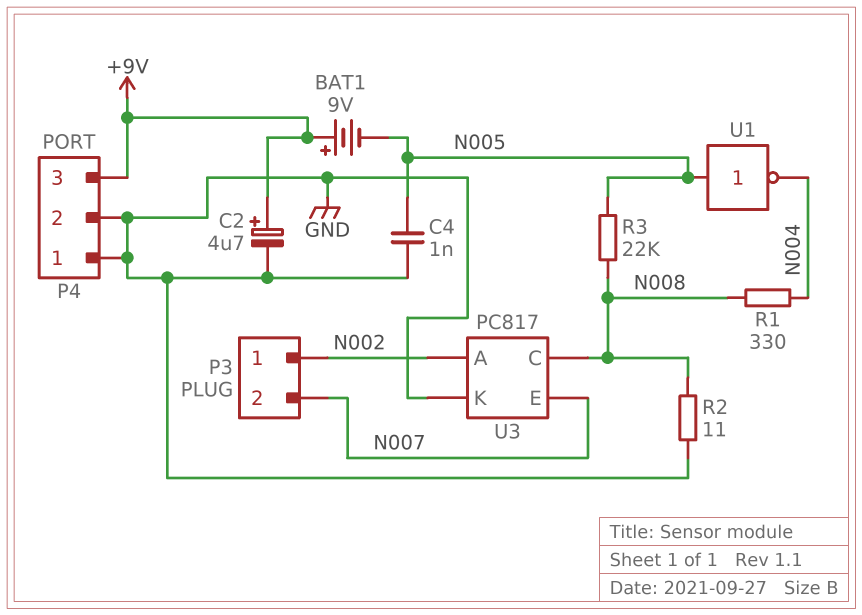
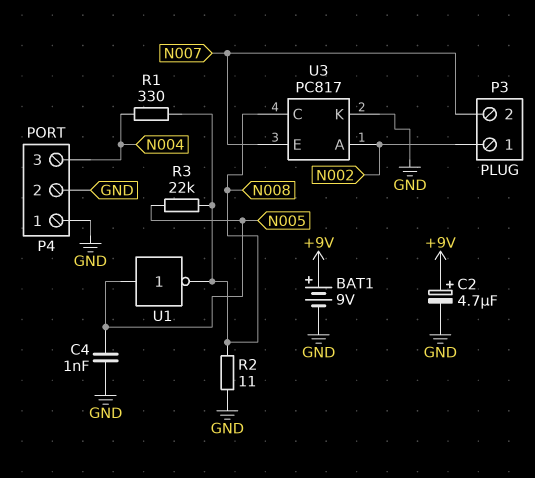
BAT1: 9V (plus +9V, minus N005) -> 9V (plus +9V, minus GND)
P4 pin 3: +9V -> N004
U1: NOT (in N005, out N004) -> NOT (in N005, out N008)

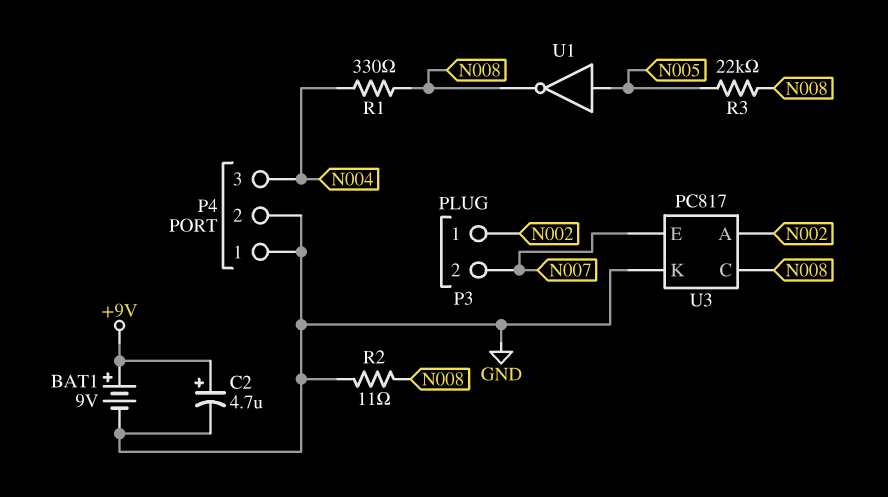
C4: 1nF (GND, N005) -> none

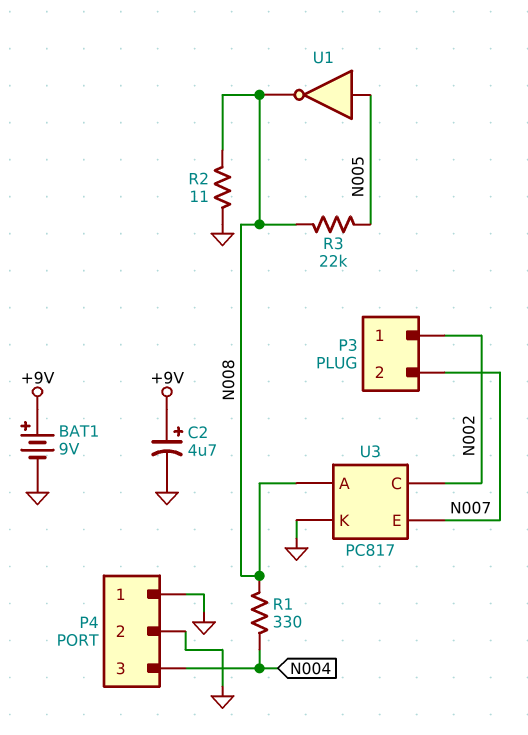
U3 pin A: N002 -> N008
U3 pin C: N008 -> N002

